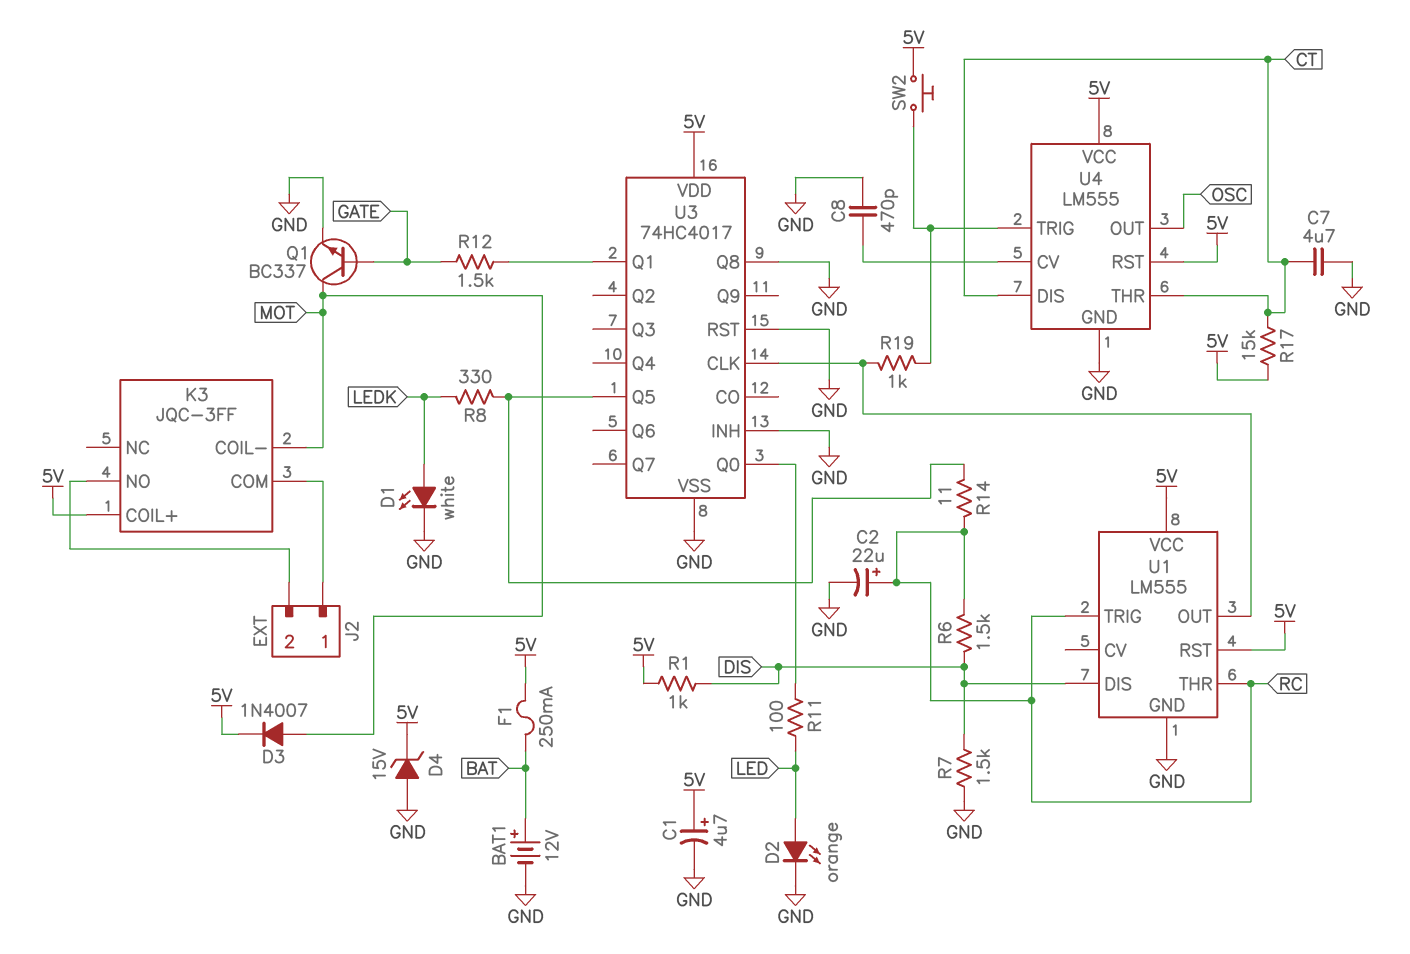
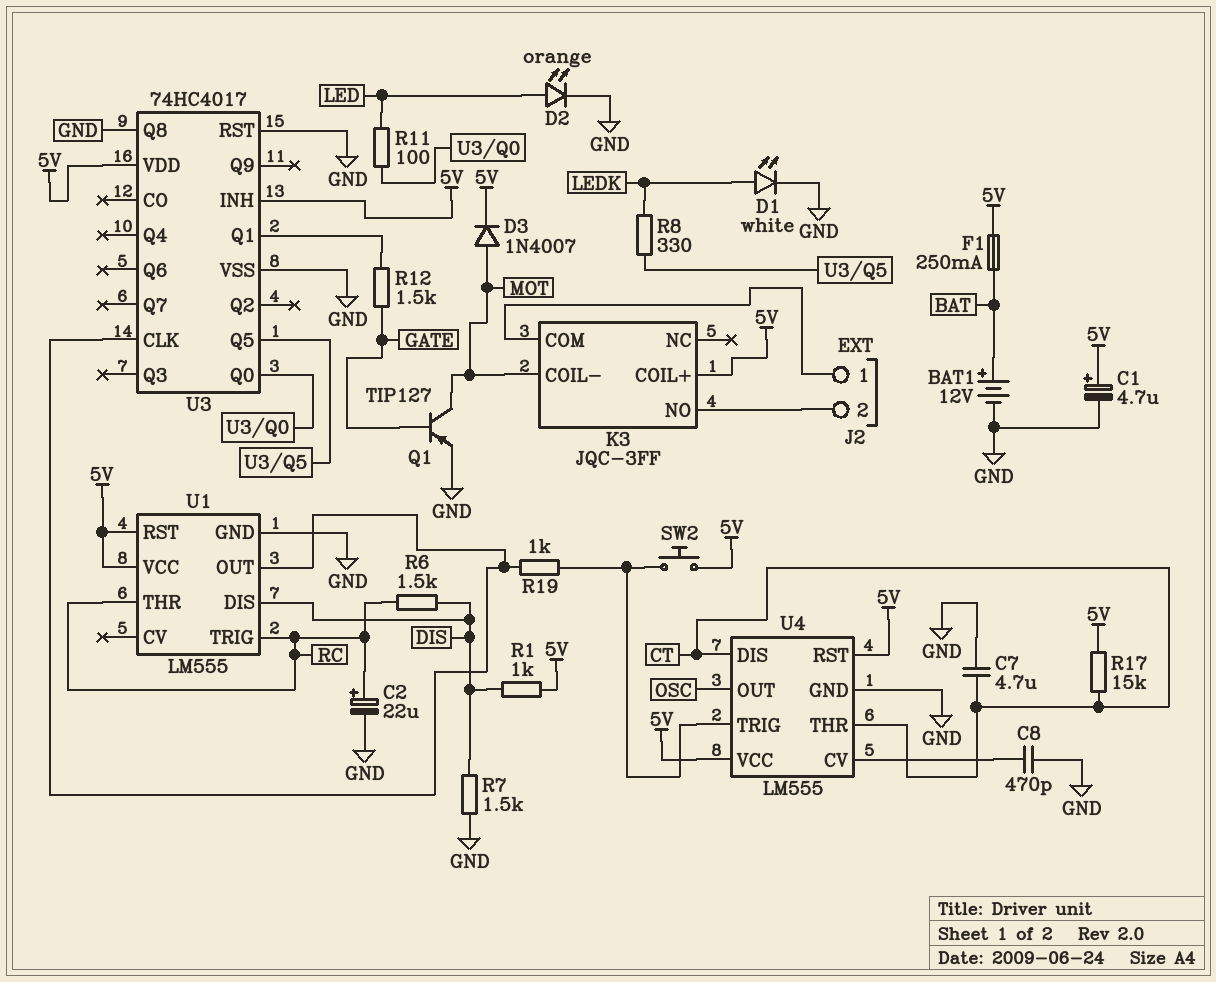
D4: zener 15V (A GND, K 5V) -> none
Q1: NPN BC337 (B GATE, C MOT, E GND) -> PNP TIP127 (B GATE, C MOT, E GND)
R14: 11 (RC, U3/Q5) -> none
U3 pin INH: GND -> 5V

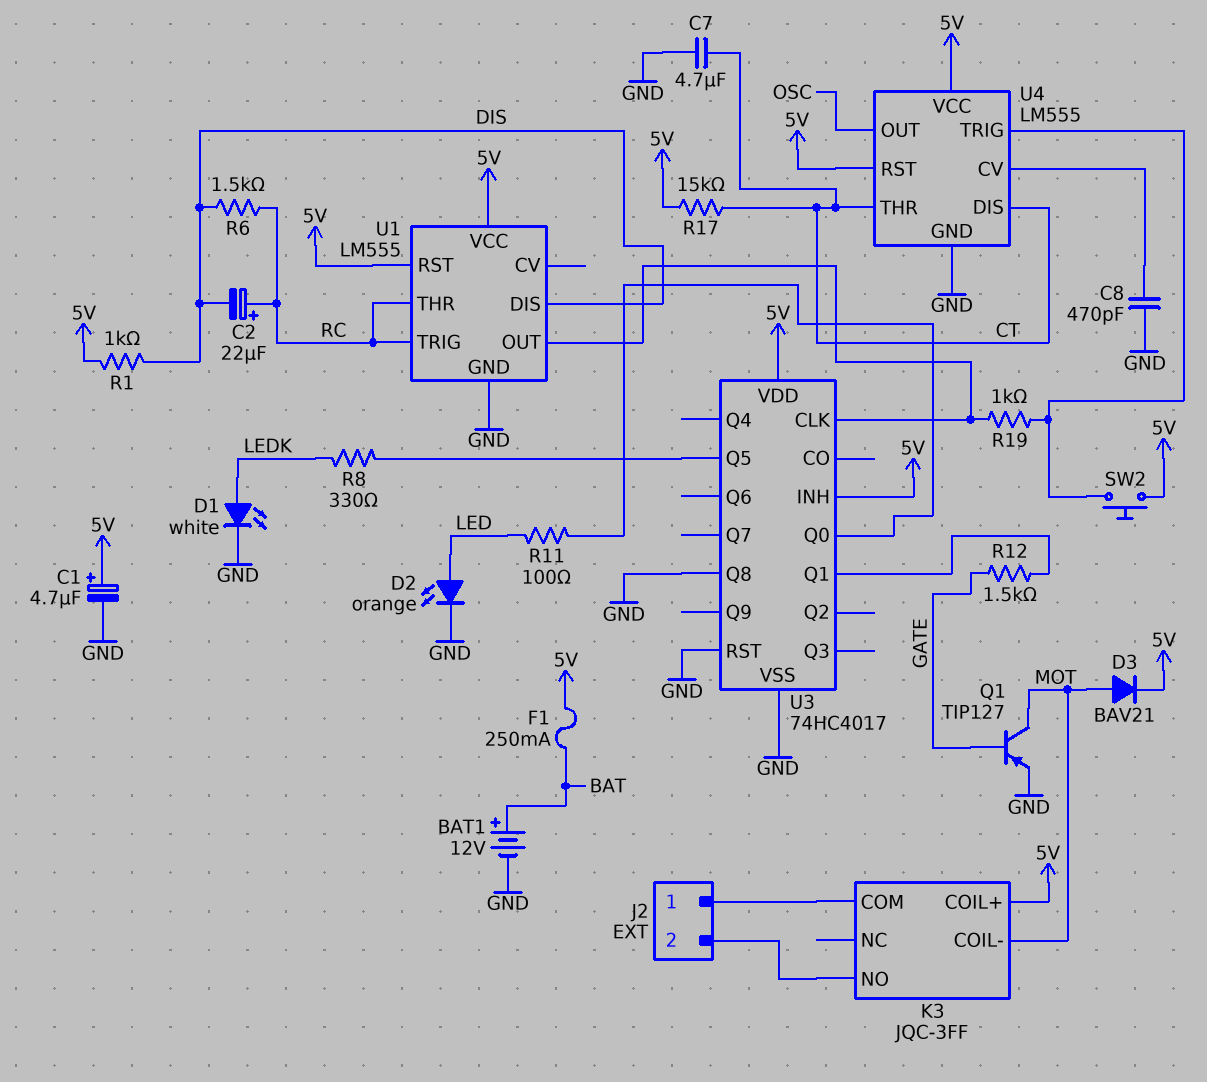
C2: 22uF (plus RC, minus GND) -> 22uF (plus RC, minus DIS)
D3: diode 1N4007 (A MOT, K 5V) -> diode BAV21 (A MOT, K 5V)
R7: 1.5k (DIS, GND) -> none

